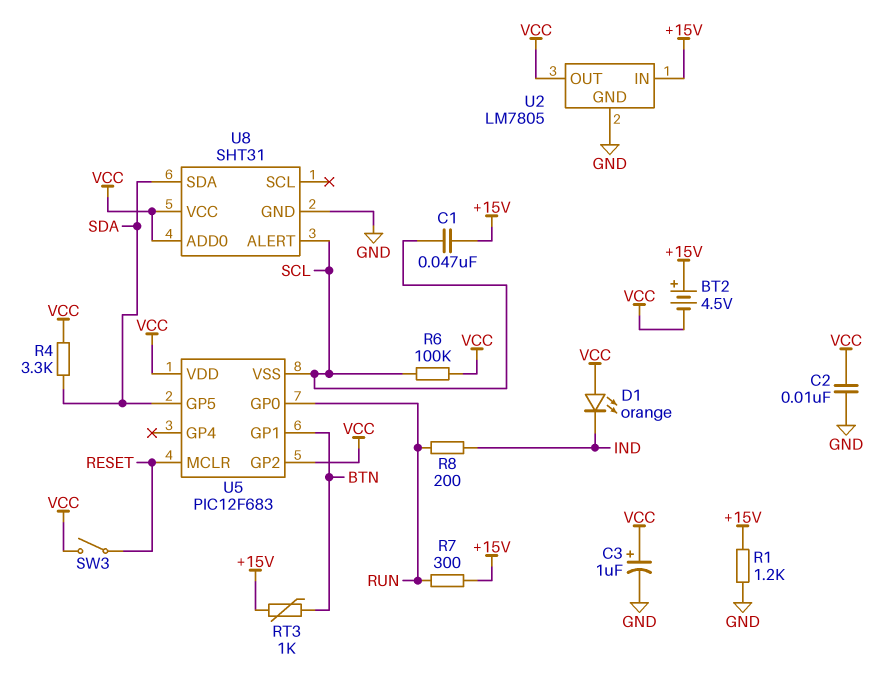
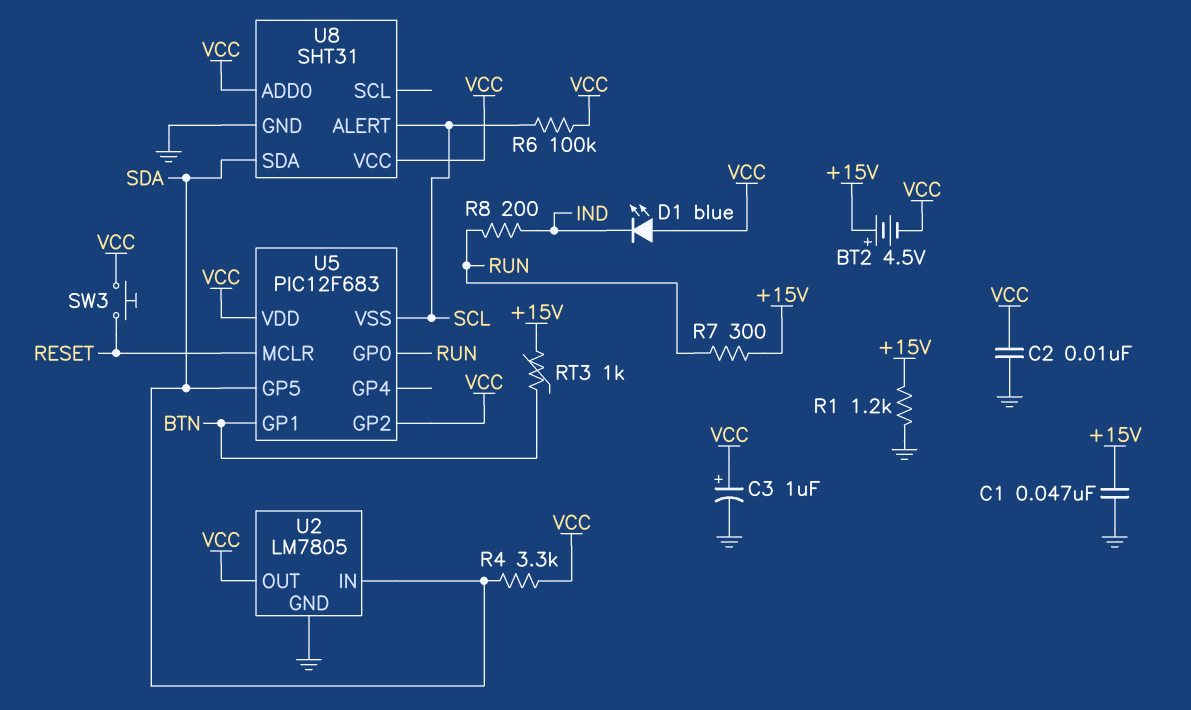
C1: 47nF (+15V, SCL) -> 47nF (+15V, GND)
D1: LED orange (A VCC, K IND) -> LED blue (A VCC, K IND)
SW3: switch (RESET, VCC) -> button (RESET, VCC)
U2 pin IN: +15V -> SDA

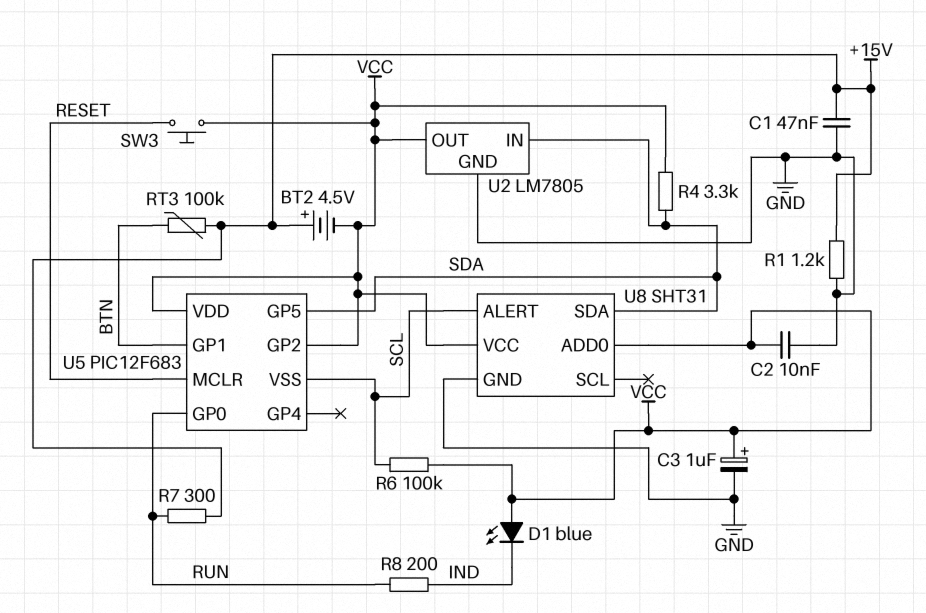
RT3: 1k (+15V, BTN) -> 100k (+15V, BTN)

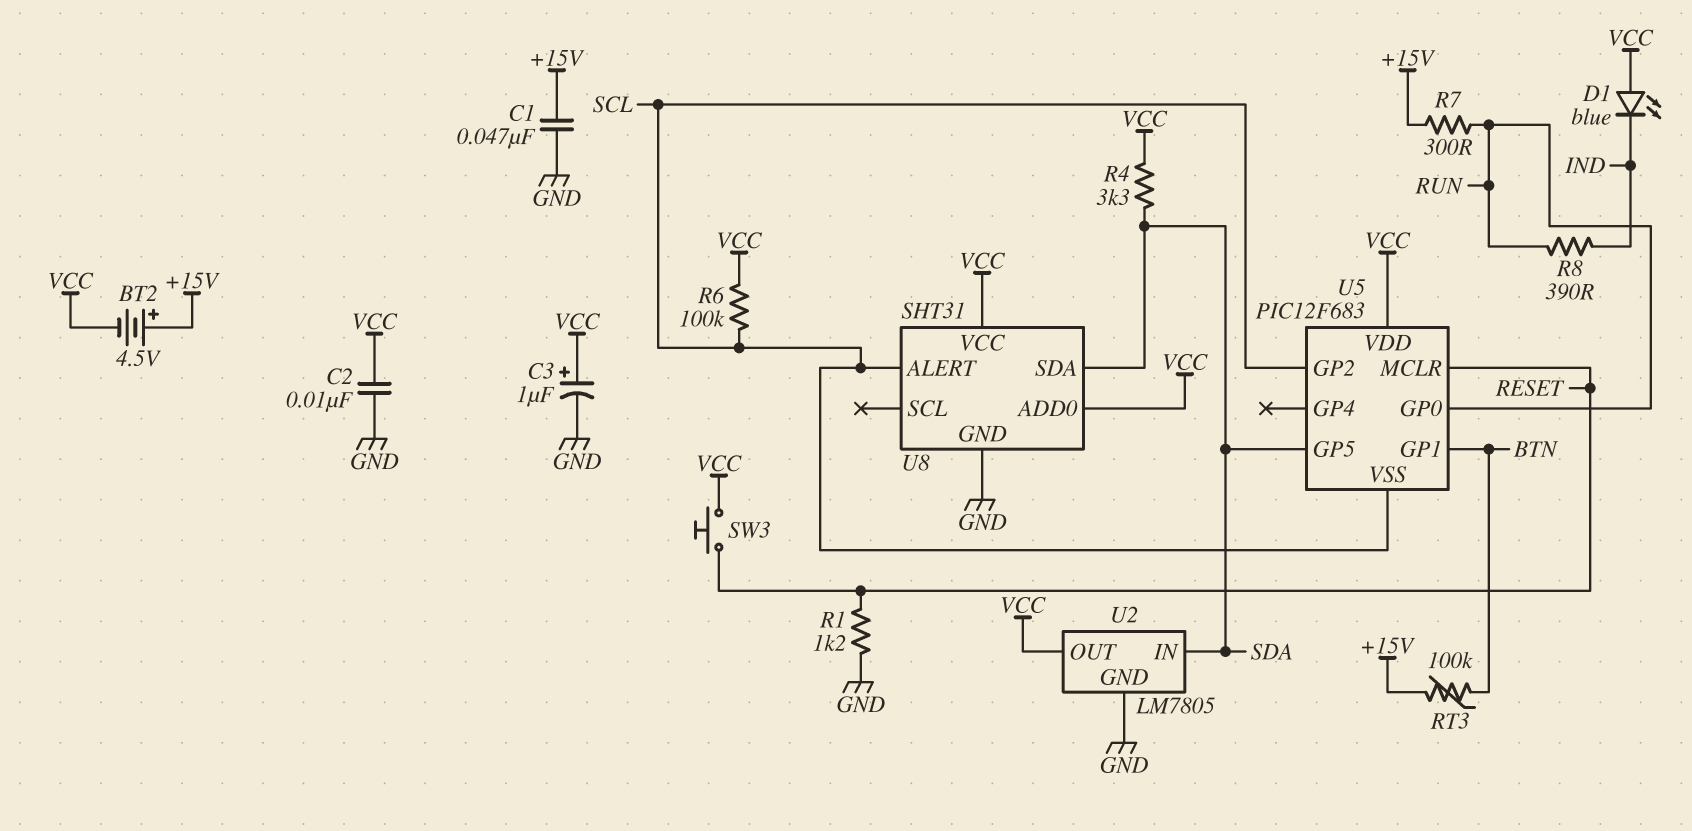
R1: 1.2k (+15V, GND) -> 1.2k (GND, RESET)
R8: 200 (IND, RUN) -> 390 (IND, RUN)
U5 pin GP2: VCC -> SCL

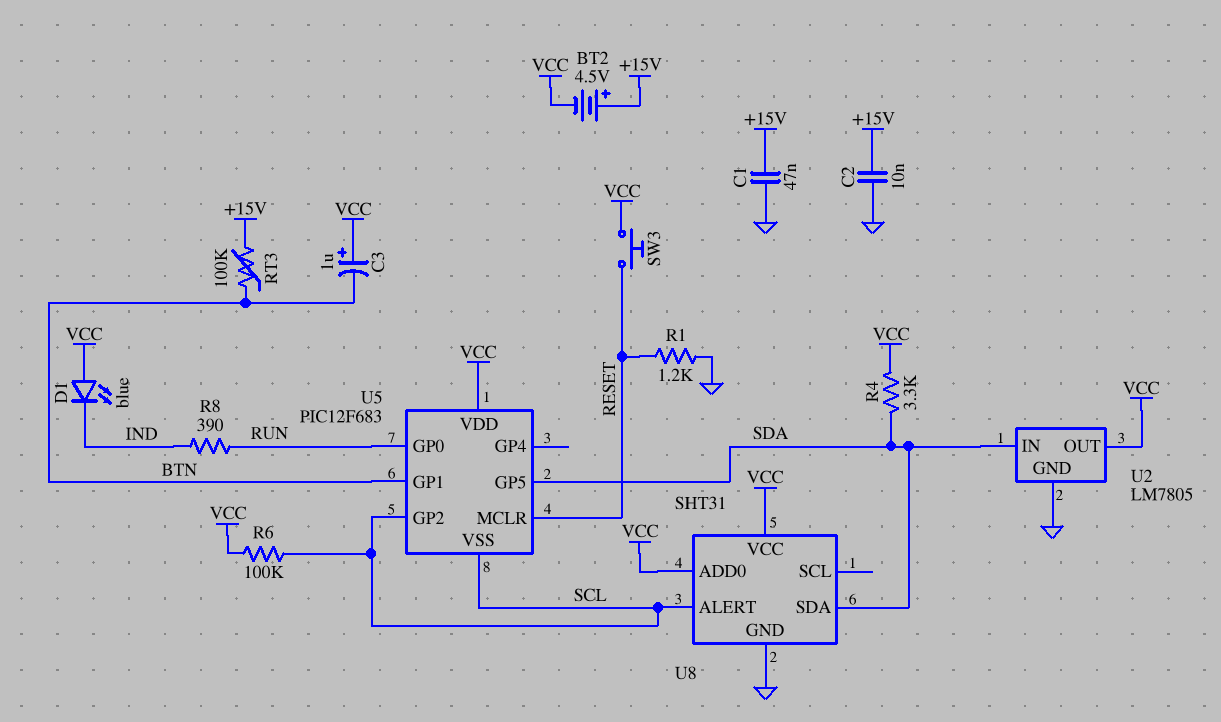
C2: 10nF (GND, VCC) -> 10nF (+15V, GND)
C3: 1uF (plus VCC, minus GND) -> 1uF (plus VCC, minus BTN)
R7: 300 (+15V, RUN) -> none

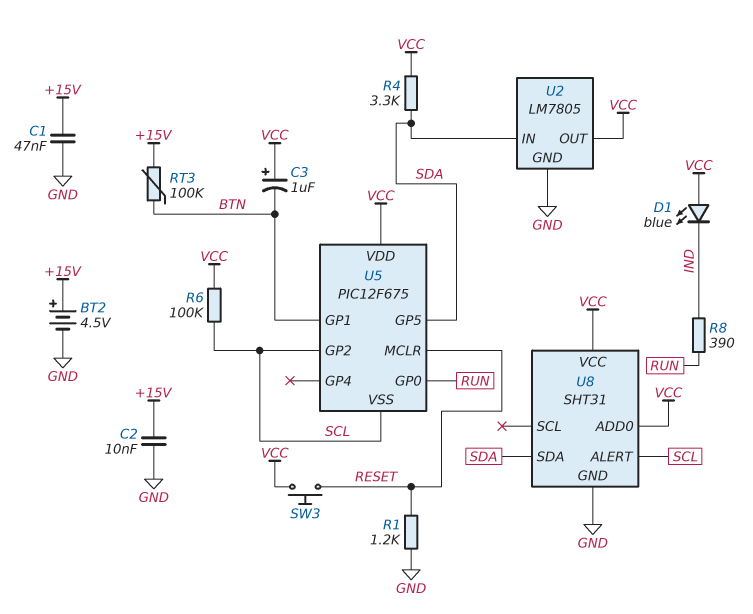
BT2: 4.5V (plus +15V, minus VCC) -> 4.5V (plus +15V, minus GND)
U5: PIC12F683 -> PIC12F675

